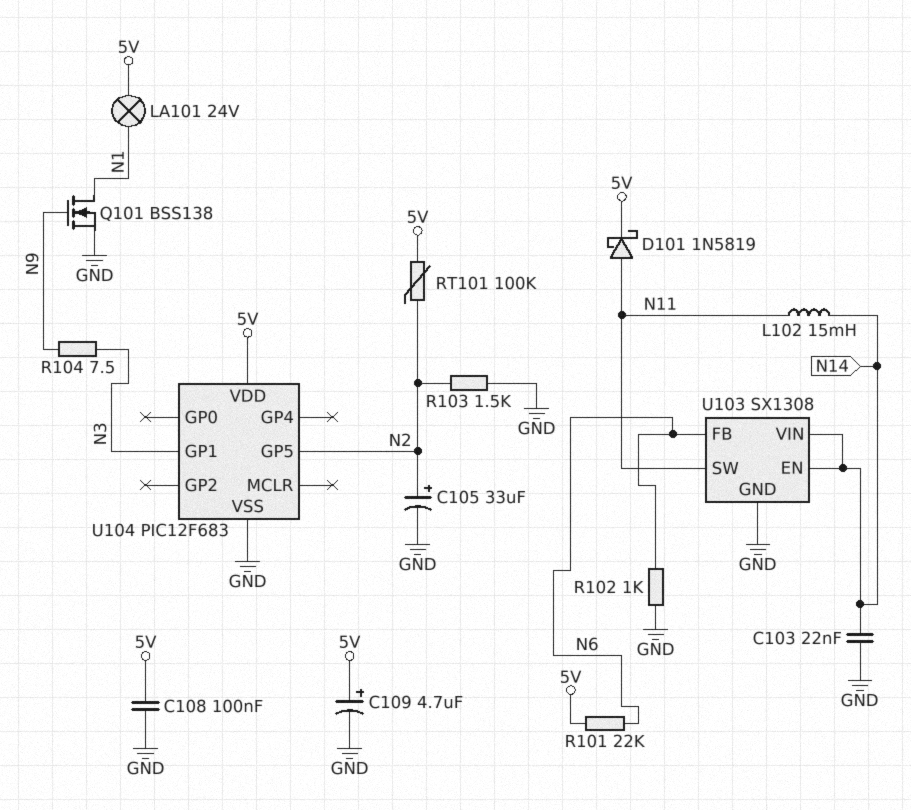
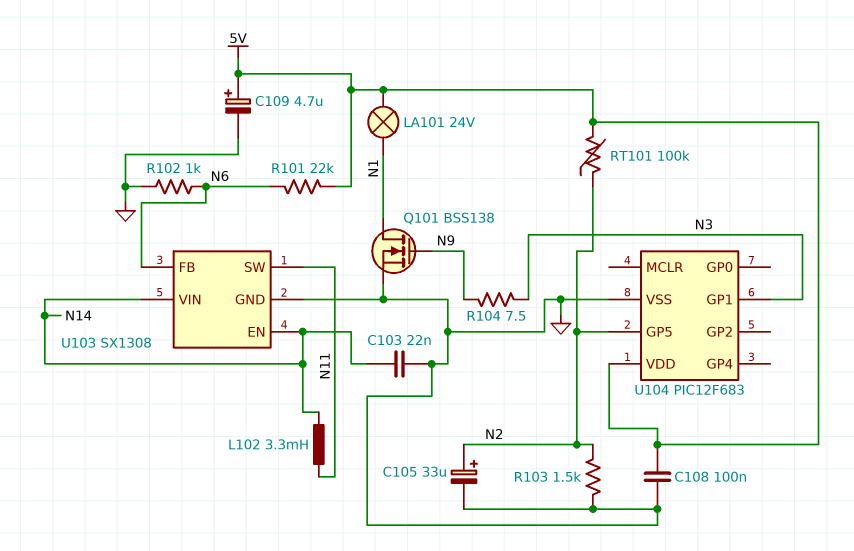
D101: schottky 1N5819 (A N11, K 5V) -> none
L102: 15mH (N11, N14) -> 3.3mH (N11, N14)

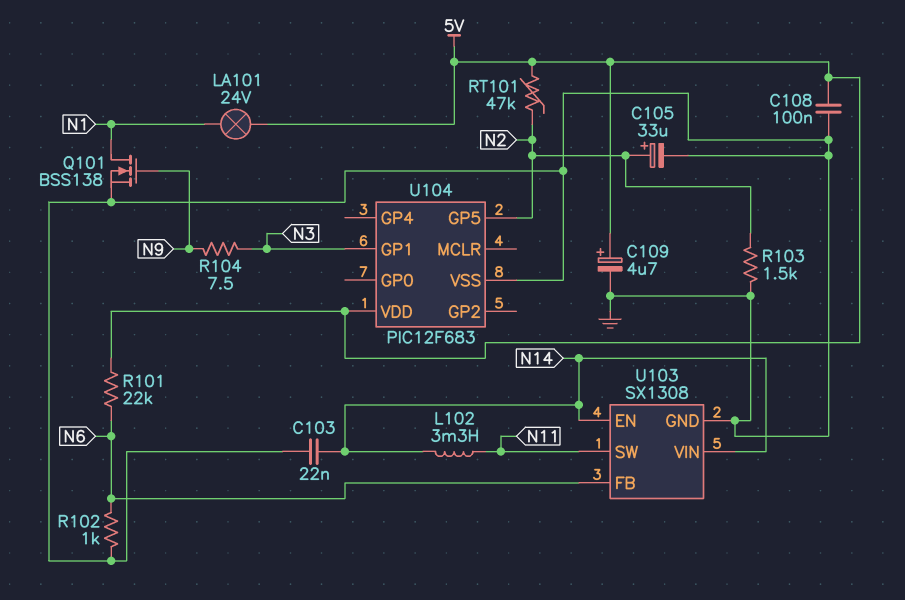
RT101: 100k (5V, N2) -> 47k (5V, N2)

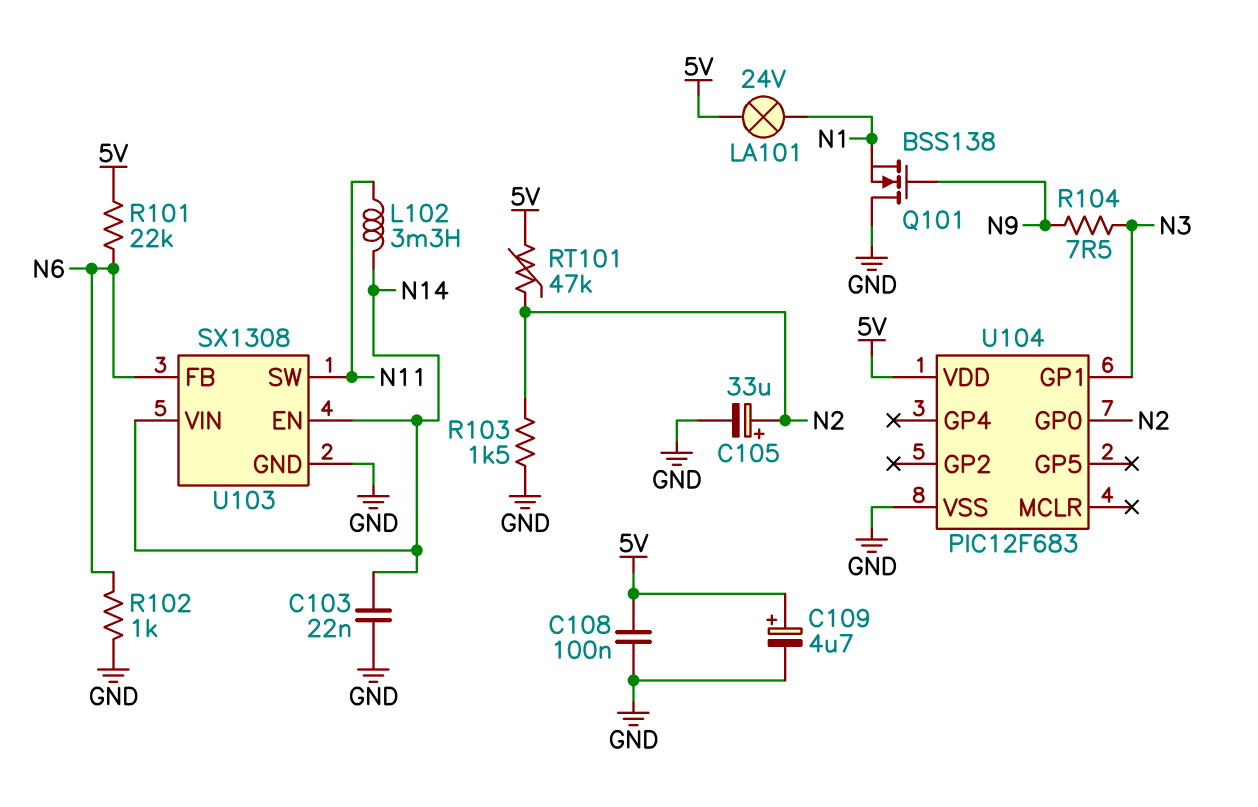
Q101: NMOS BSS138 (G N9, D N1, S GND) -> NMOS BSS138 (G N9, D GND, S N1)
U104 pin GP0: none -> N2
U104 pin GP5: N2 -> none

